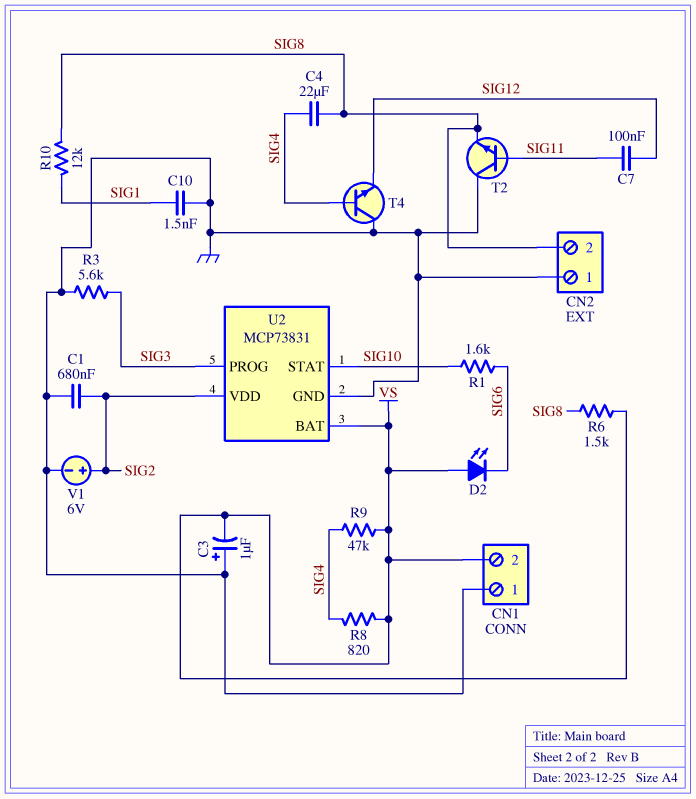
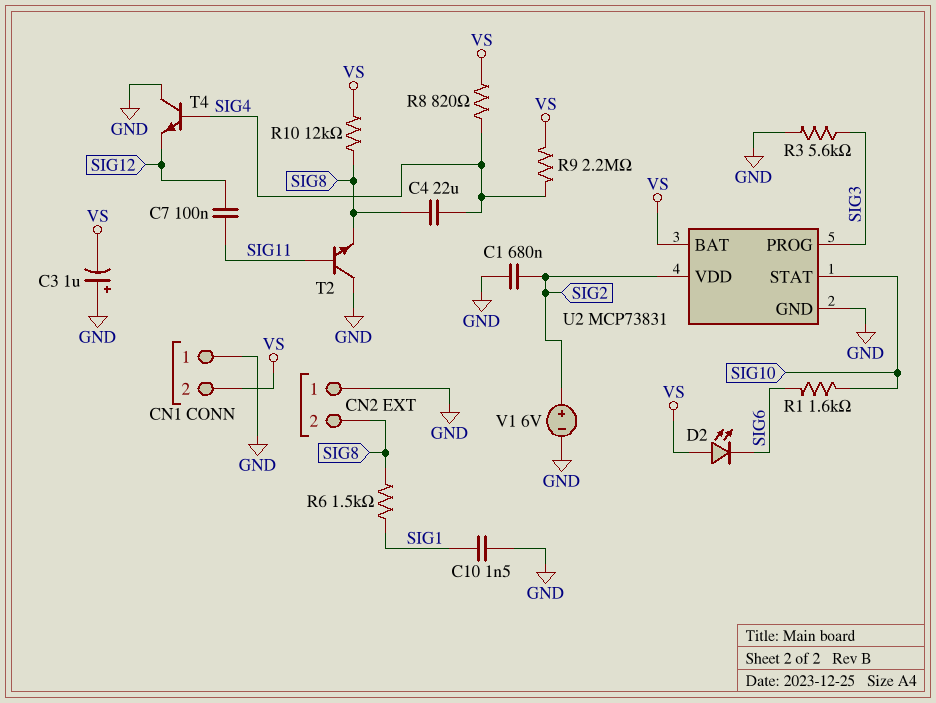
R6: 1.5k (SIG8, VS) -> 1.5k (SIG1, SIG8)
R9: 47k (SIG4, VS) -> 2.2M (SIG4, VS)
R10: 12k (SIG1, SIG8) -> 12k (SIG8, VS)

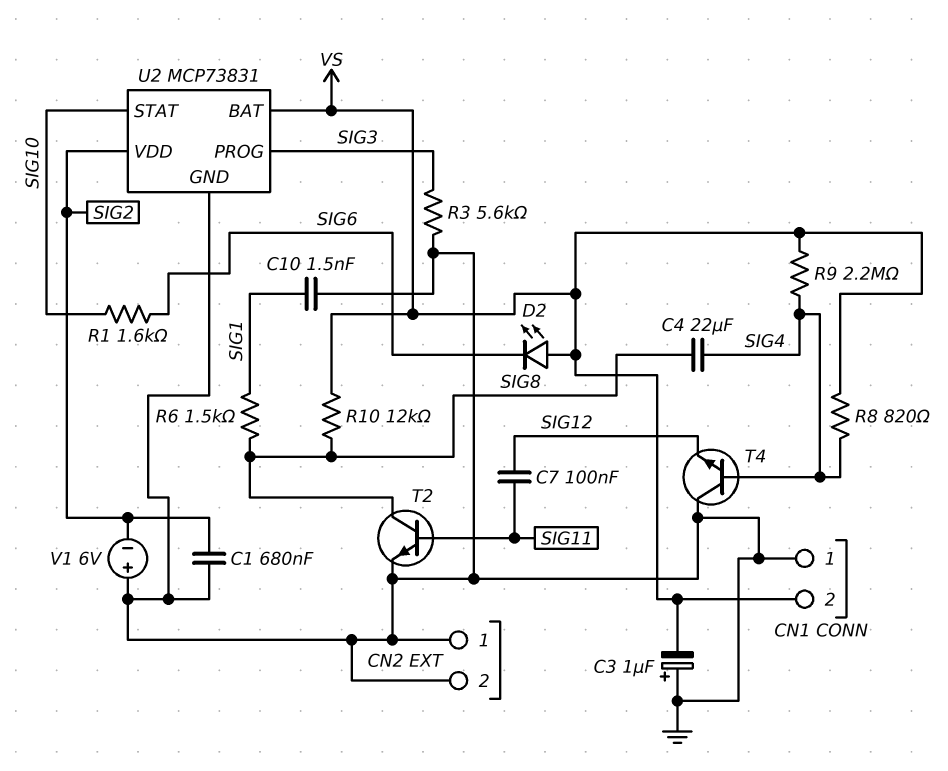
CN2 pin 2: SIG8 -> GND
T2: NPN (B SIG11, C GND, E SIG8) -> NPN (B SIG11, C SIG8, E GND)
V1: 6V (plus SIG2, minus GND) -> 6V (plus GND, minus SIG2)

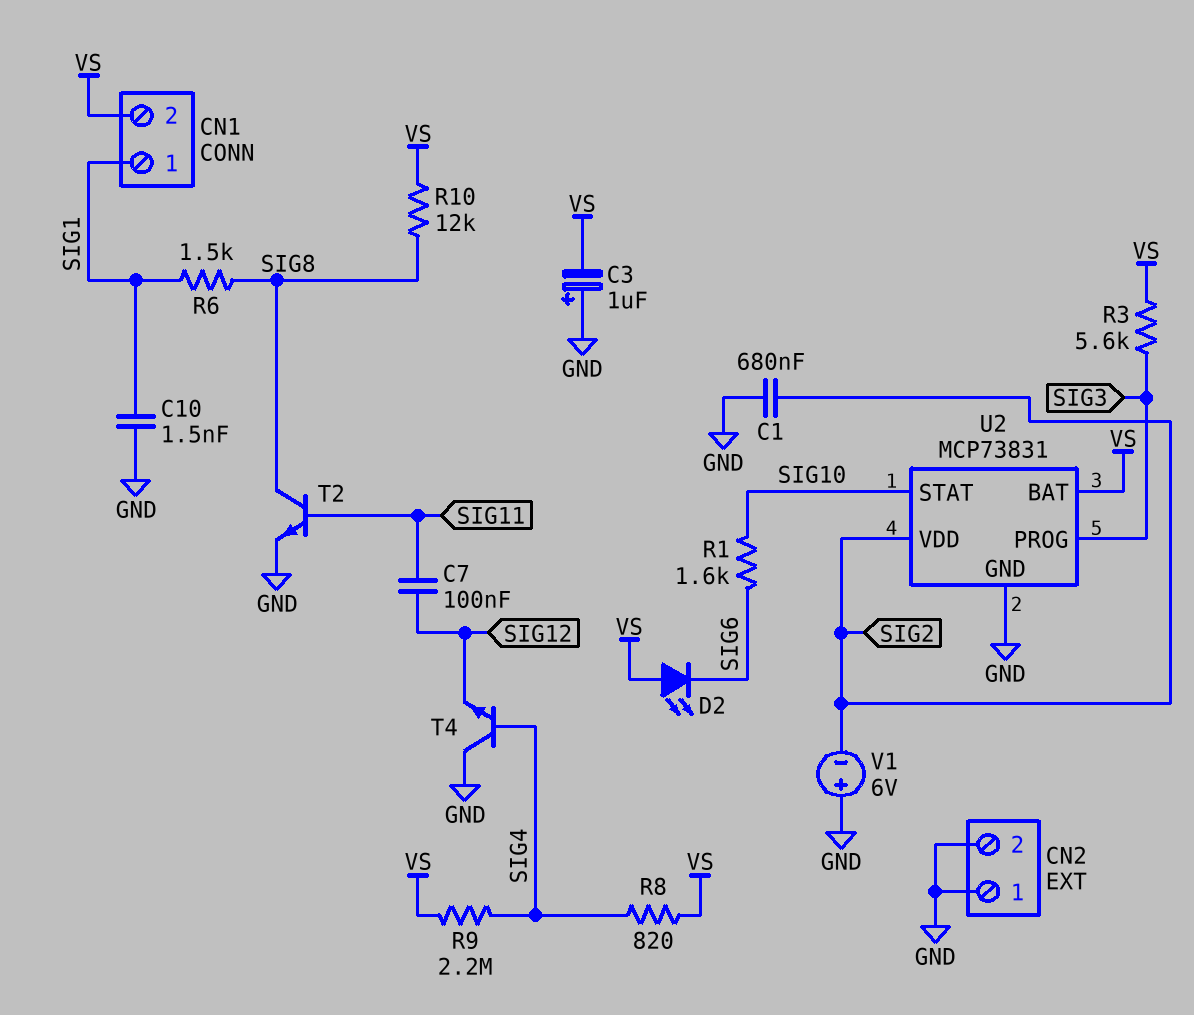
C4: 22uF (SIG4, SIG8) -> none
CN1 pin 1: GND -> SIG1
R3: 5.6k (GND, SIG3) -> 5.6k (SIG3, VS)

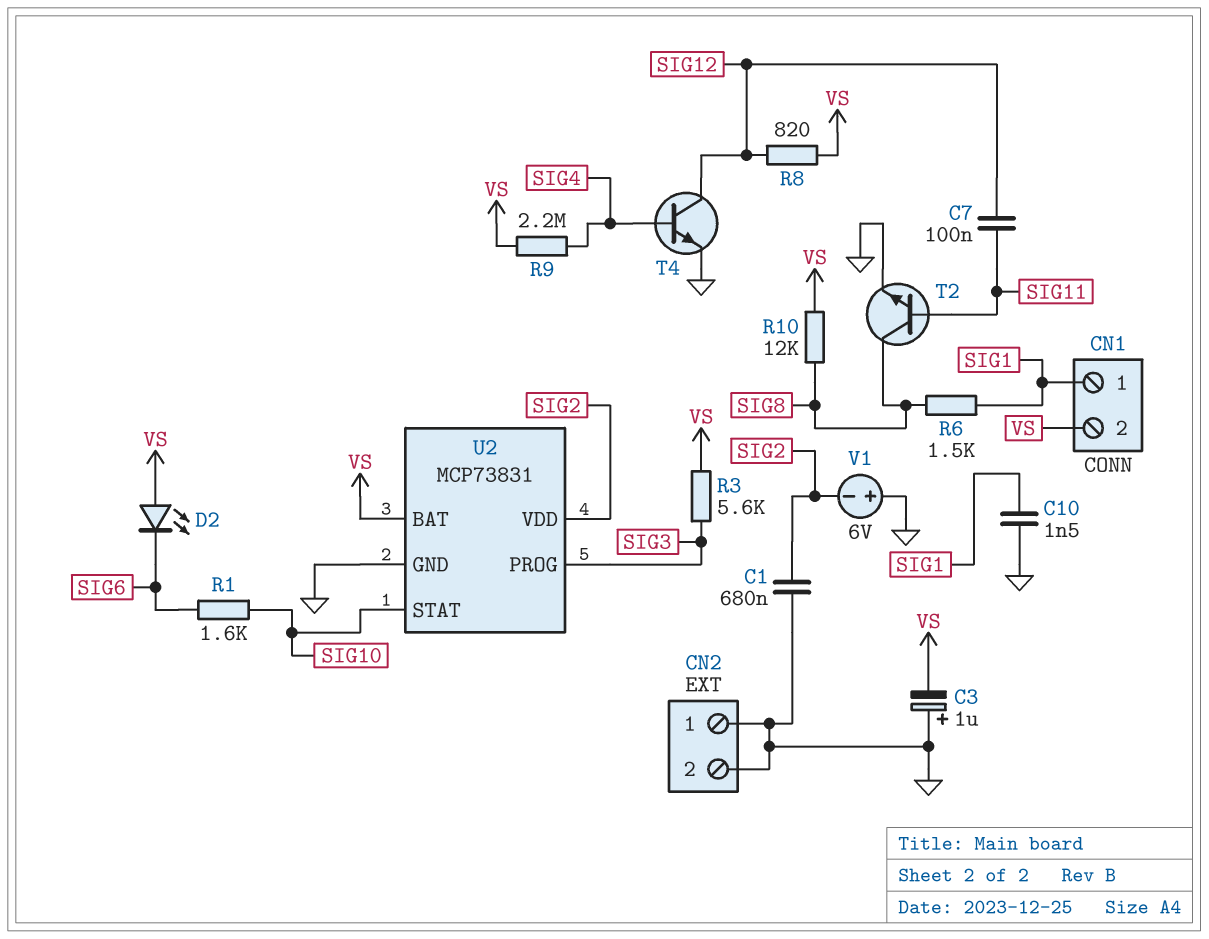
R8: 820 (SIG4, VS) -> 820 (SIG12, VS)
T4: NPN (B SIG4, C GND, E SIG12) -> NPN (B SIG4, C SIG12, E GND)

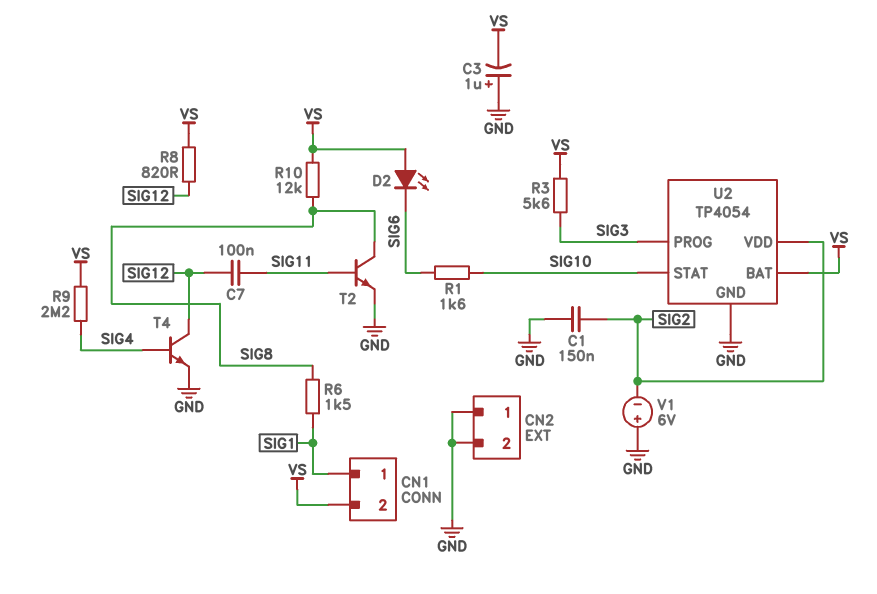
C1: 680nF (GND, SIG2) -> 150nF (GND, SIG2)
C10: 1.5nF (GND, SIG1) -> none
U2: MCP73831 -> TP4054

